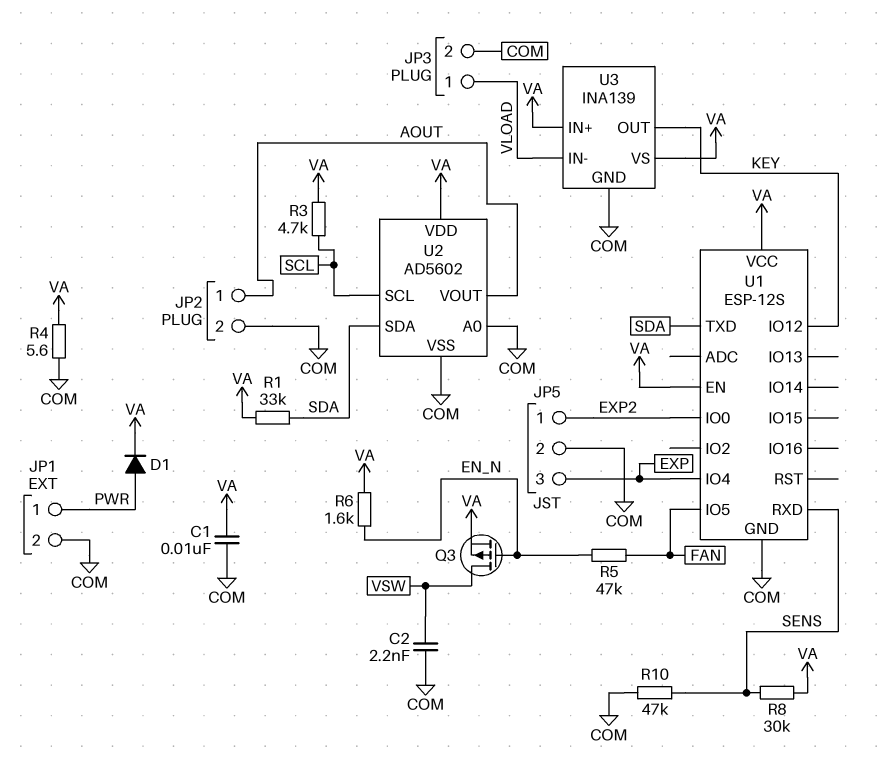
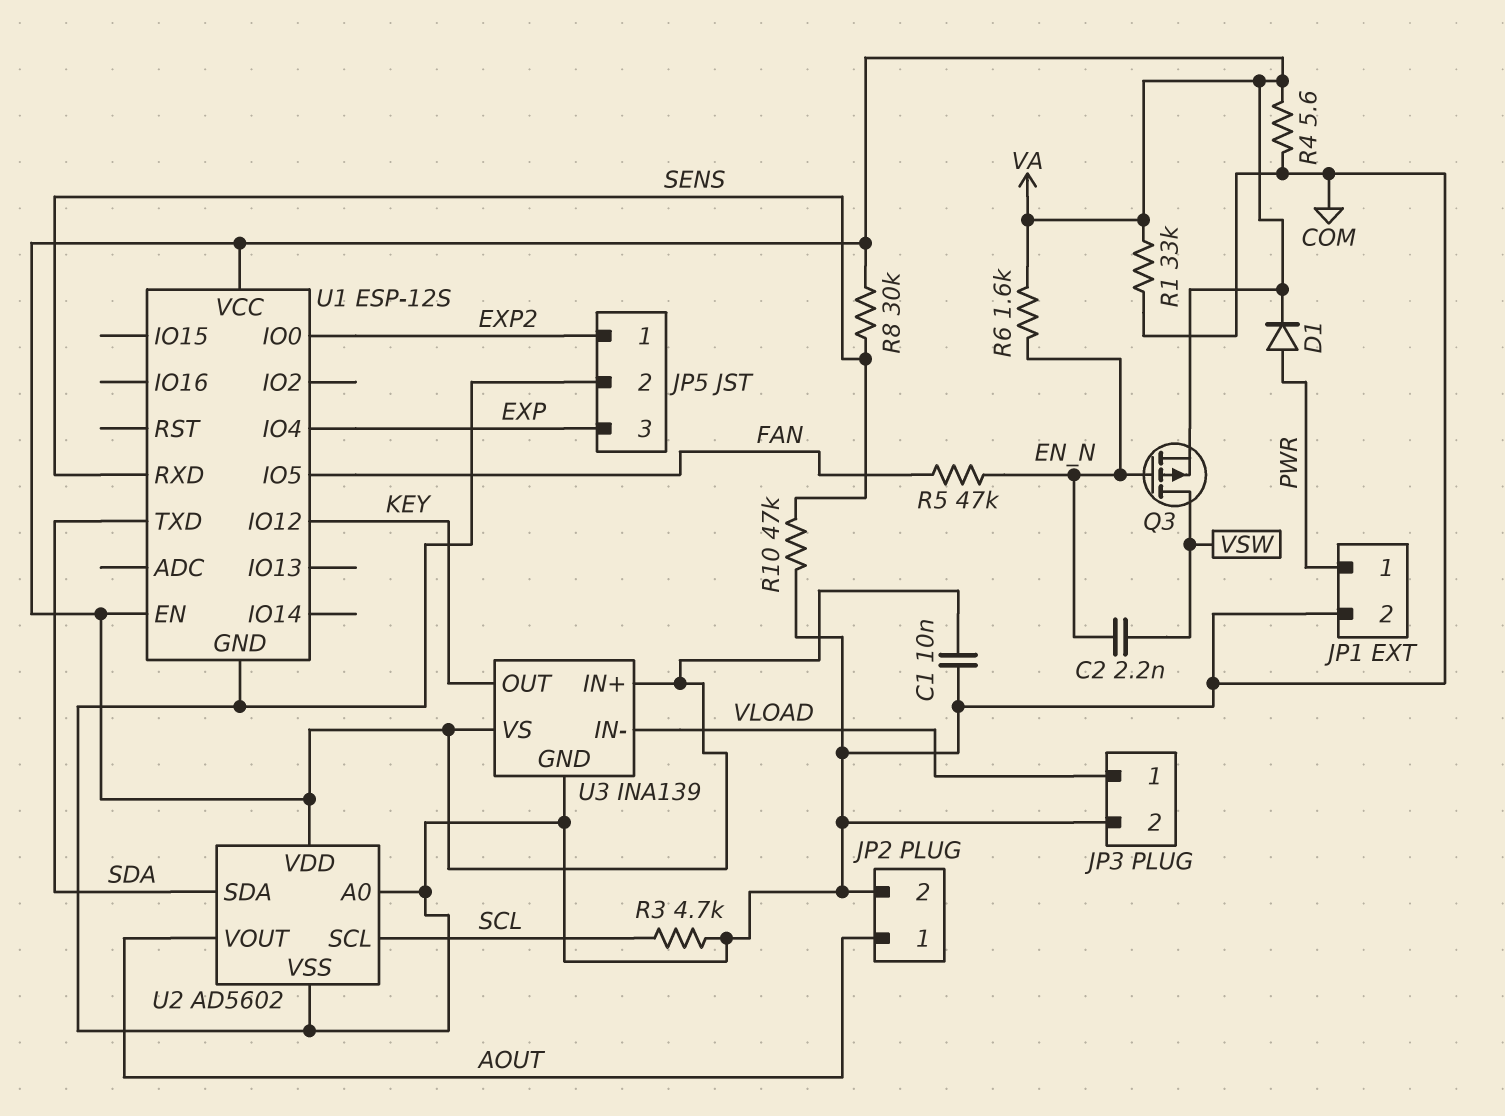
C2: 2.2nF (COM, VSW) -> 2.2nF (EN_N, VSW)
R1: 33k (SDA, VA) -> 33k (COM, VA)
R3: 4.7k (SCL, VA) -> 4.7k (COM, SCL)

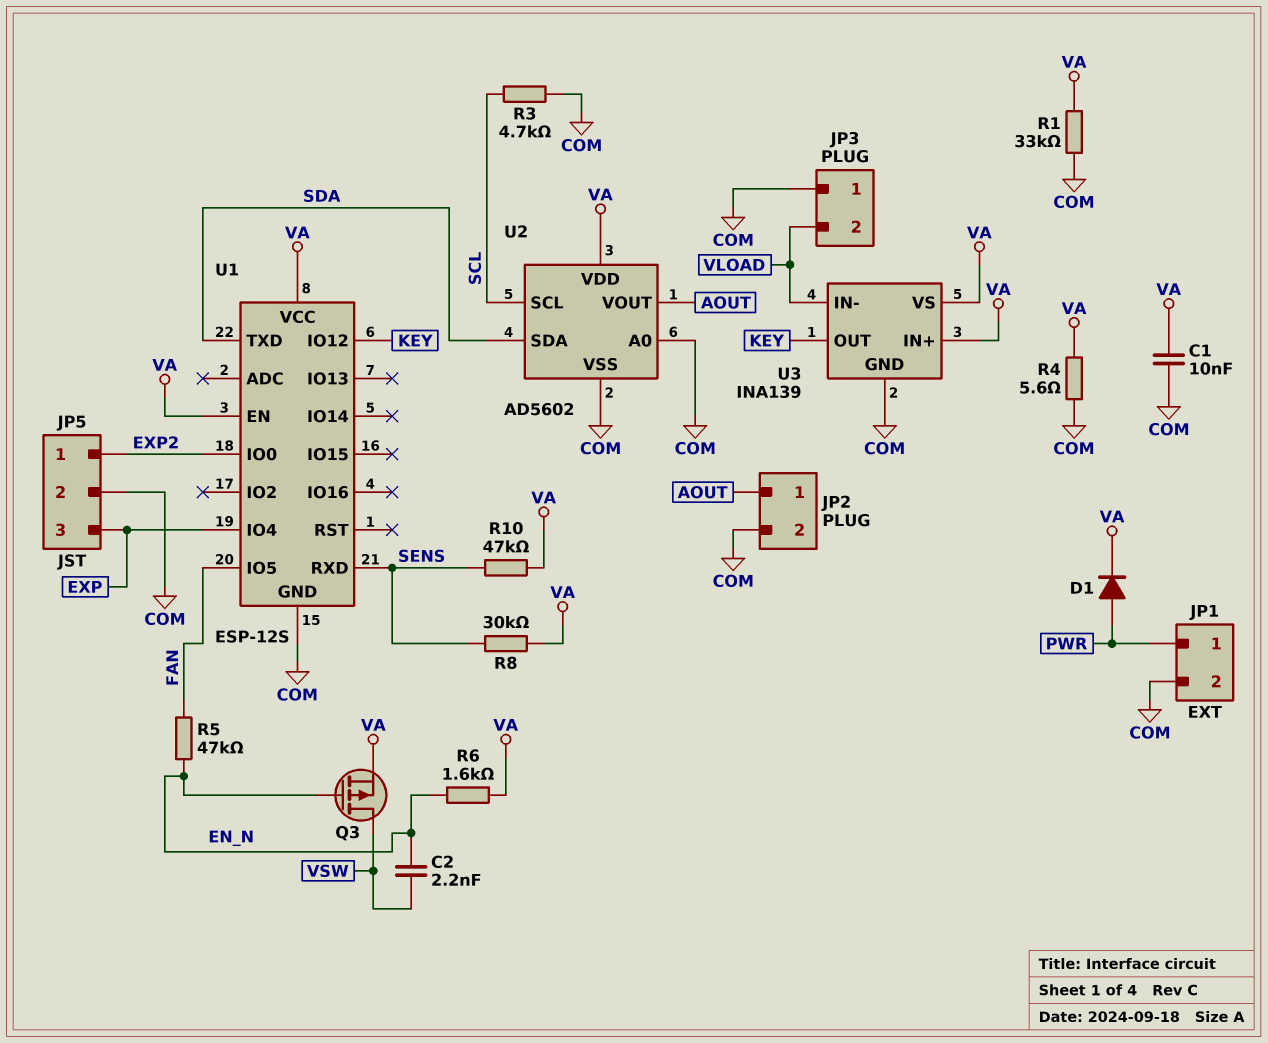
JP3 pin 1: VLOAD -> COM
JP3 pin 2: COM -> VLOAD
R10: 47k (COM, SENS) -> 47k (SENS, VA)

